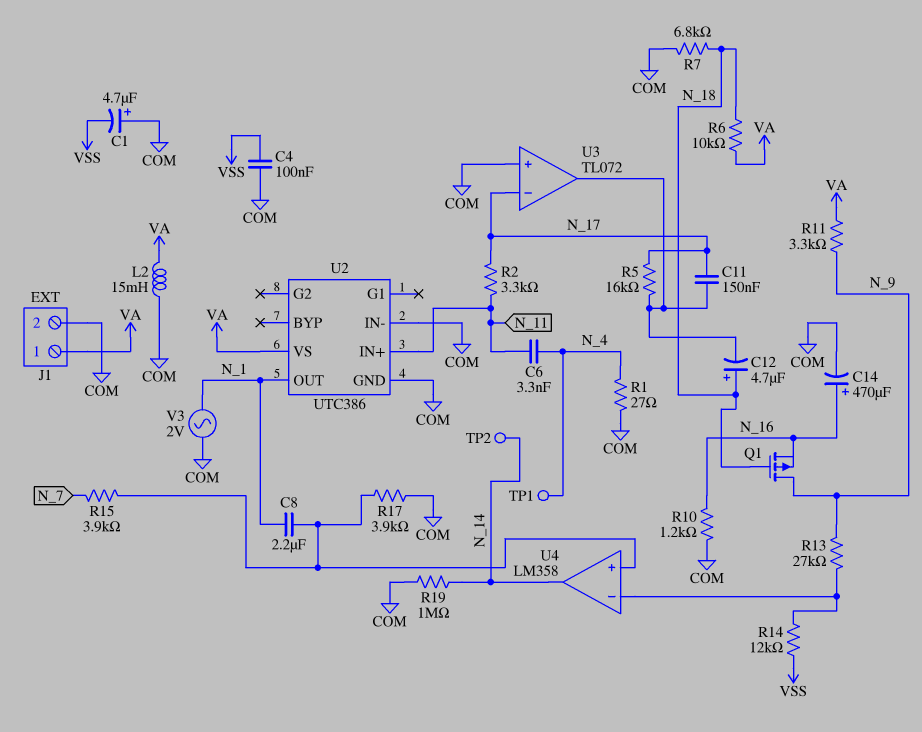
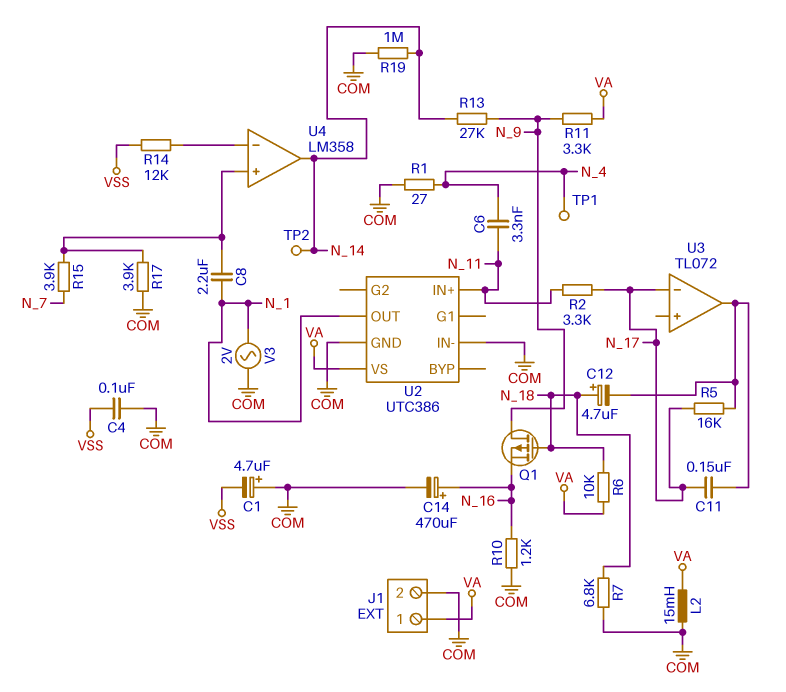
R13: 27k (N_9, U4/in-) -> 27k (N_9, N_14)
U3 pin in+: COM -> none

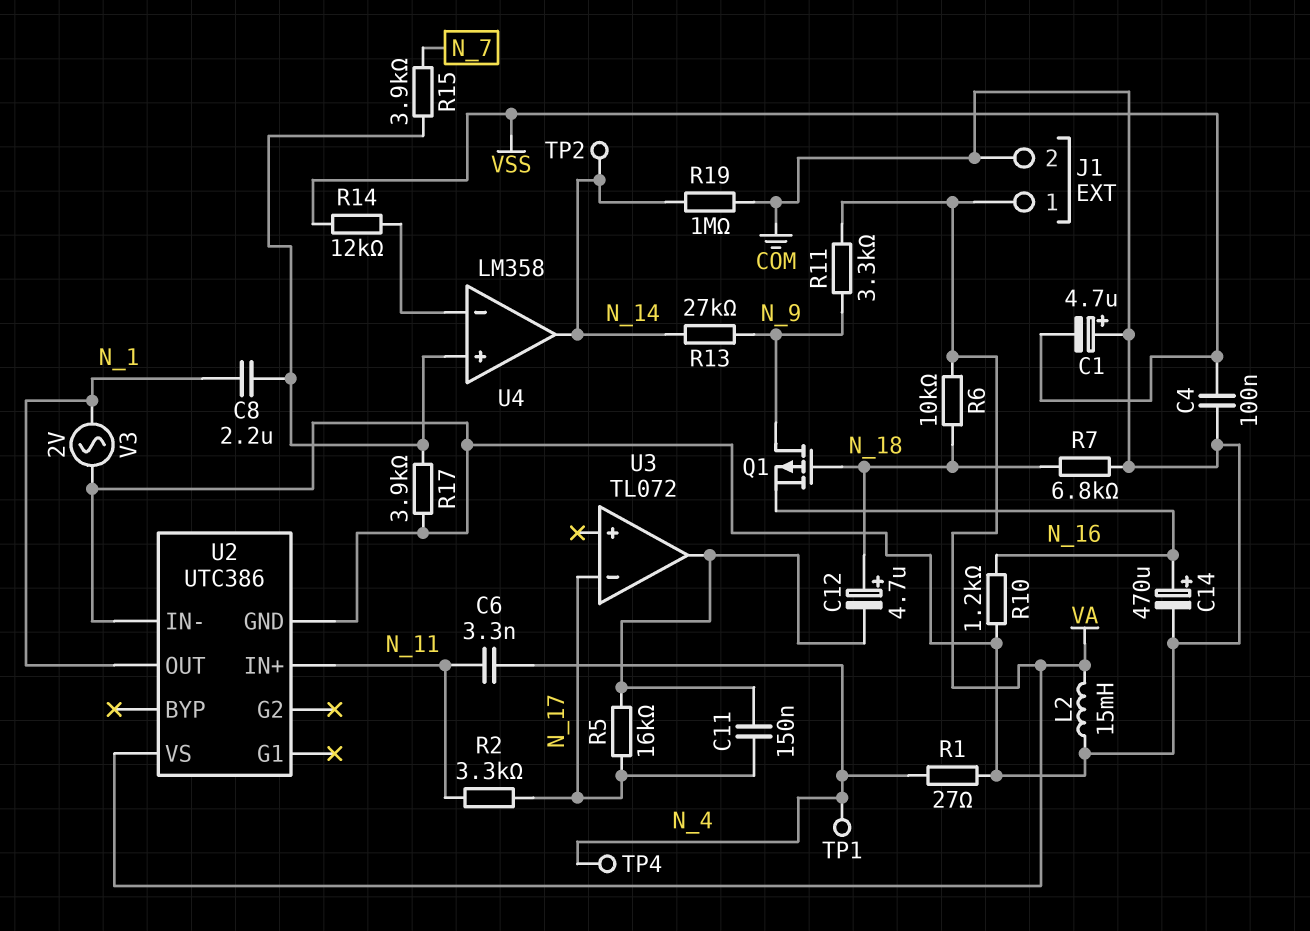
TP4: none -> test point (N_4)

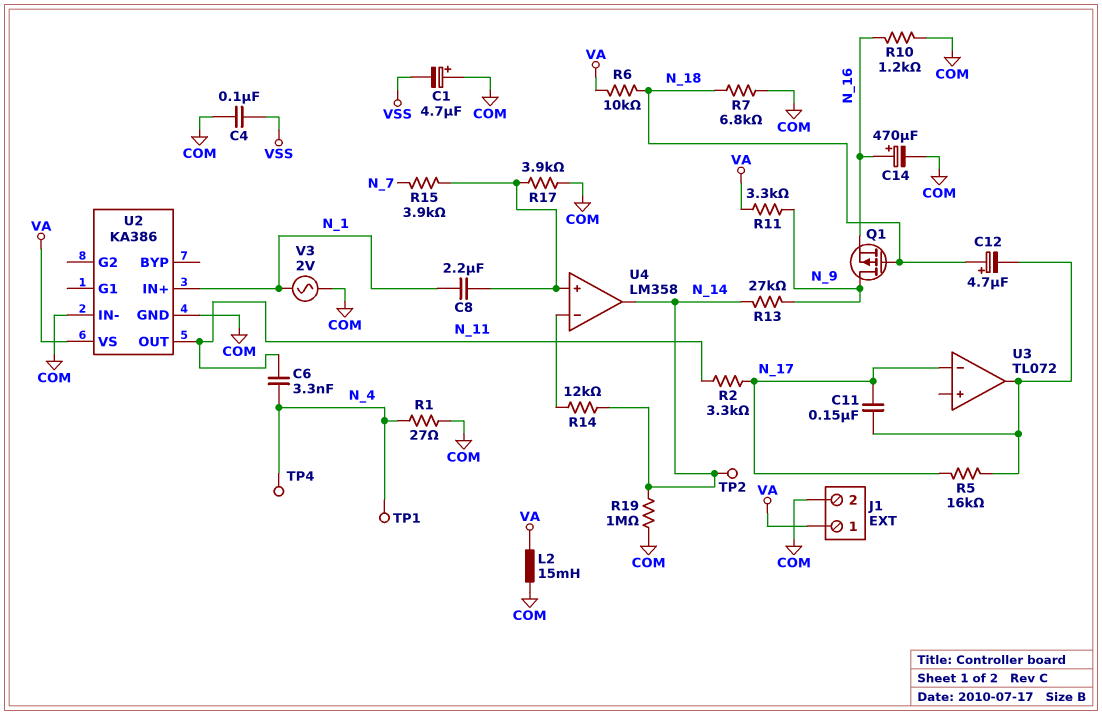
R14: 12k (U4/in-, VSS) -> 12k (N_14, U4/in-)
U2: UTC386 -> KA386
U2 pin IN+: N_11 -> N_1
U2 pin OUT: N_1 -> N_11

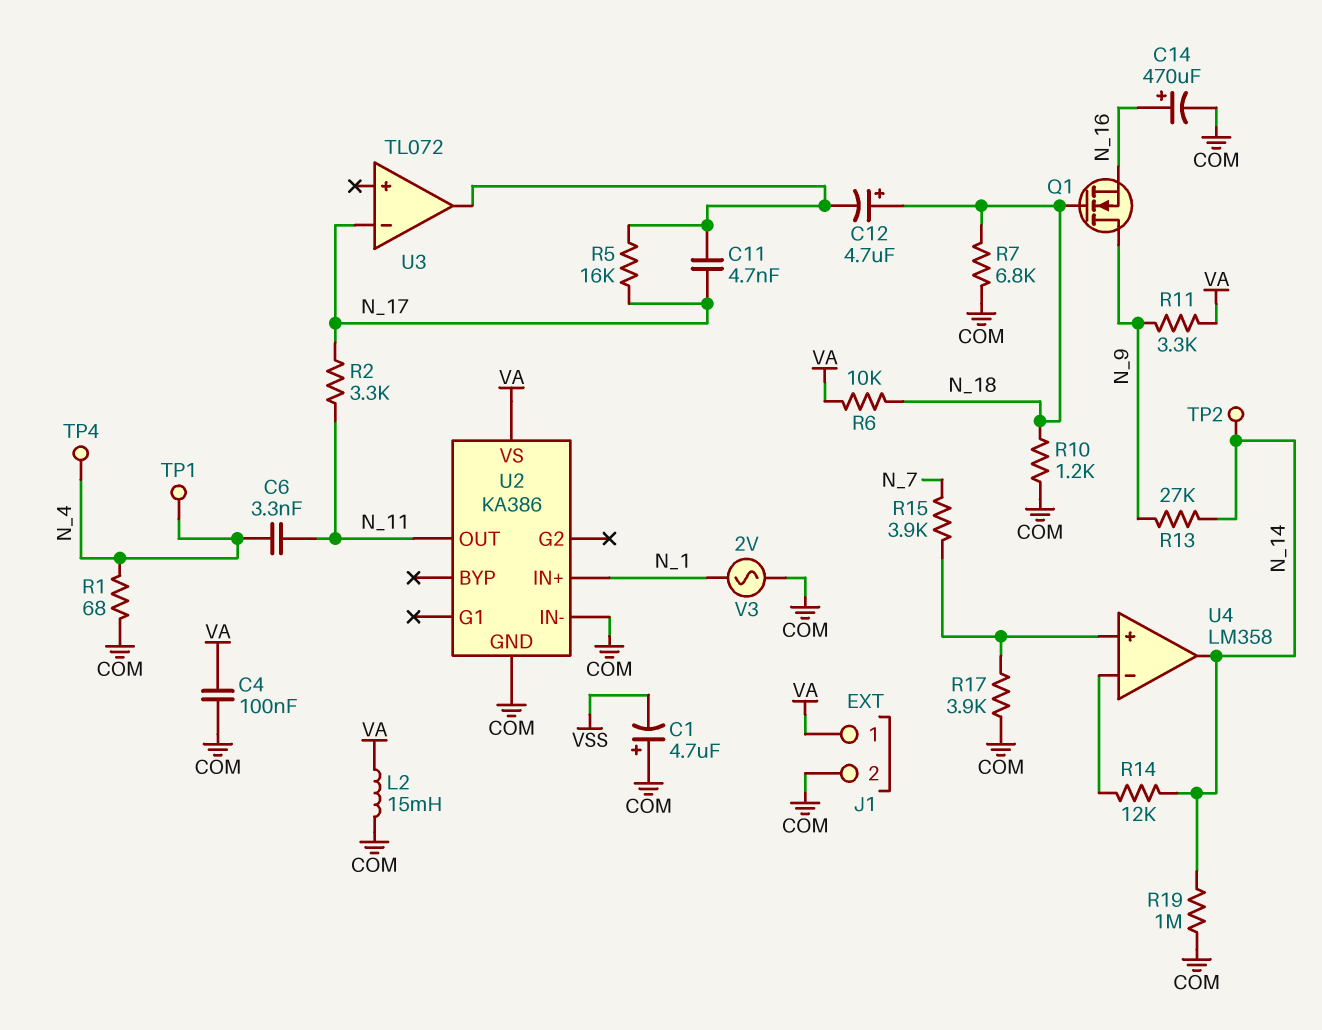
C4: 100nF (COM, VSS) -> 100nF (COM, VA)
C8: 2.2uF (N_1, U4/in+) -> none
C11: 150nF (N_17, U3/out) -> 4.7nF (N_17, U3/out)
Q1: PMOS (G N_18, D N_9, S N_16) -> NMOS (G N_18, D N_9, S N_16)
R1: 27 (COM, N_4) -> 68 (COM, N_4)
R10: 1.2k (COM, N_16) -> 1.2k (COM, N_18)

